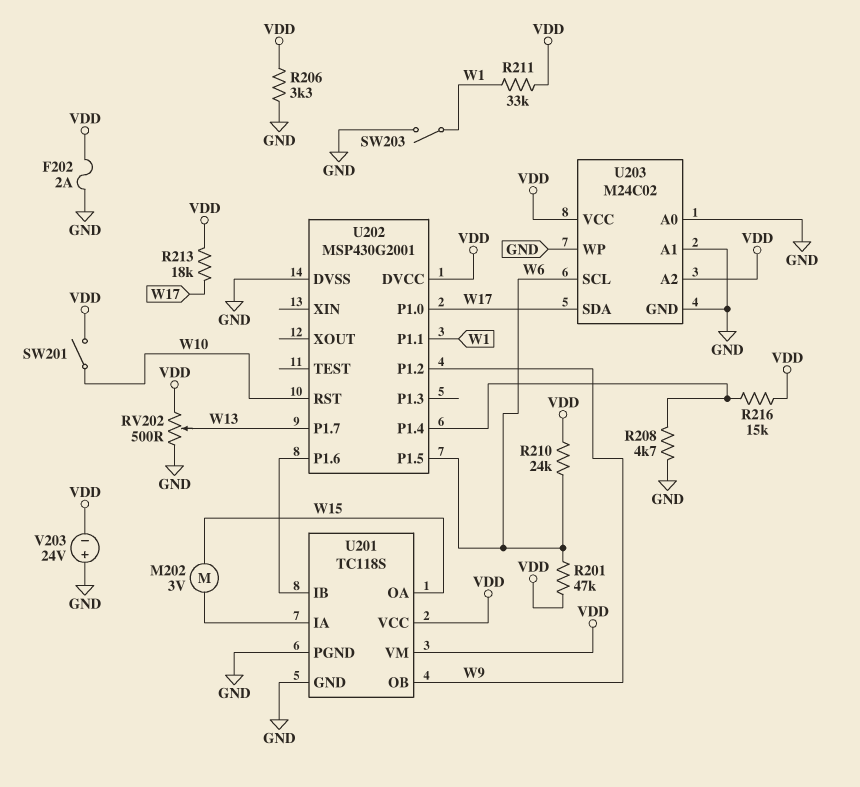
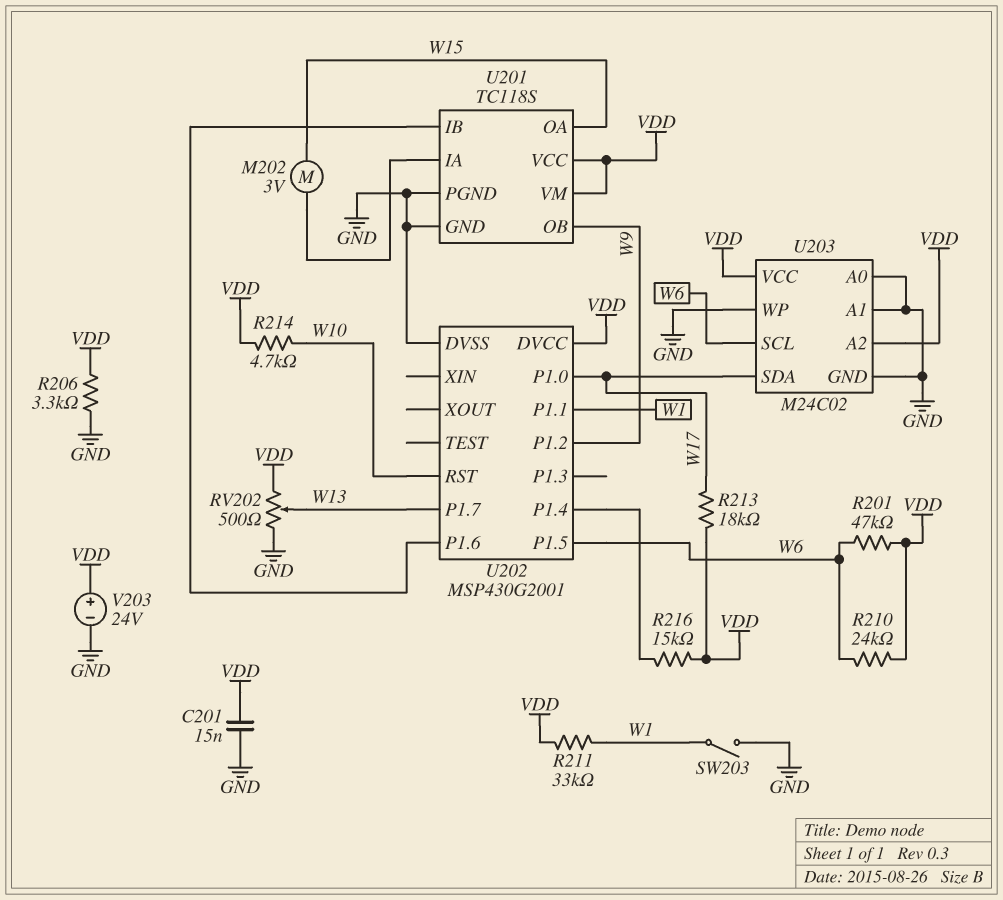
C201: none -> 15nF (GND, VDD)
F202: 2A (GND, VDD) -> none
R208: 4.7k (GND, U202/P1.4) -> none
R214: none -> 4.7k (VDD, W10)
SW201: switch (VDD, W10) -> none
V203: 24V (plus GND, minus VDD) -> 24V (plus VDD, minus GND)

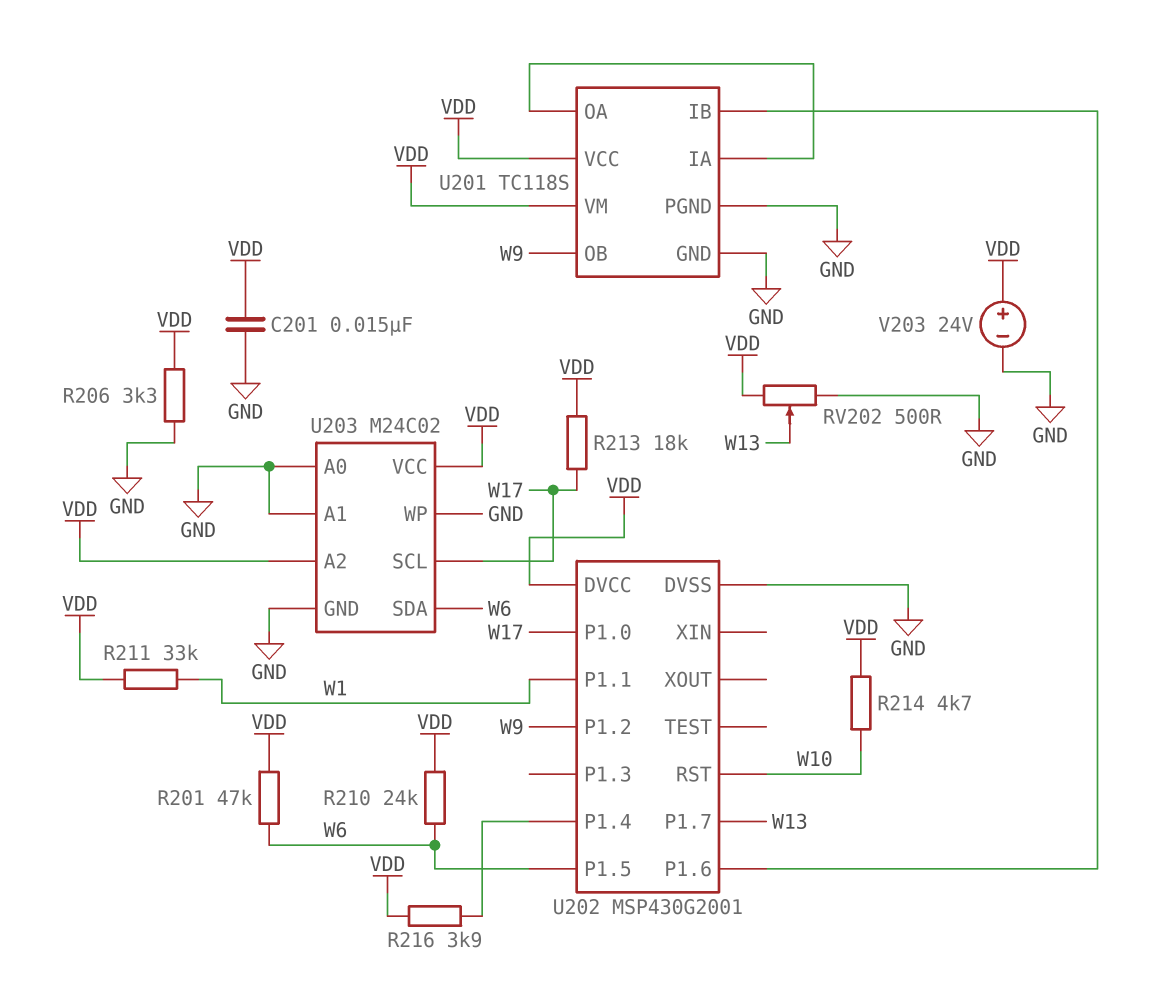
M202: motor 3V (U201/IA, W15) -> none
R216: 15k (U202/P1.4, VDD) -> 3.9k (U202/P1.4, VDD)
SW203: switch (GND, W1) -> none
U201 pin OA: W15 -> U201/IA
U203 pin SCL: W6 -> W17
U203 pin SDA: W17 -> W6

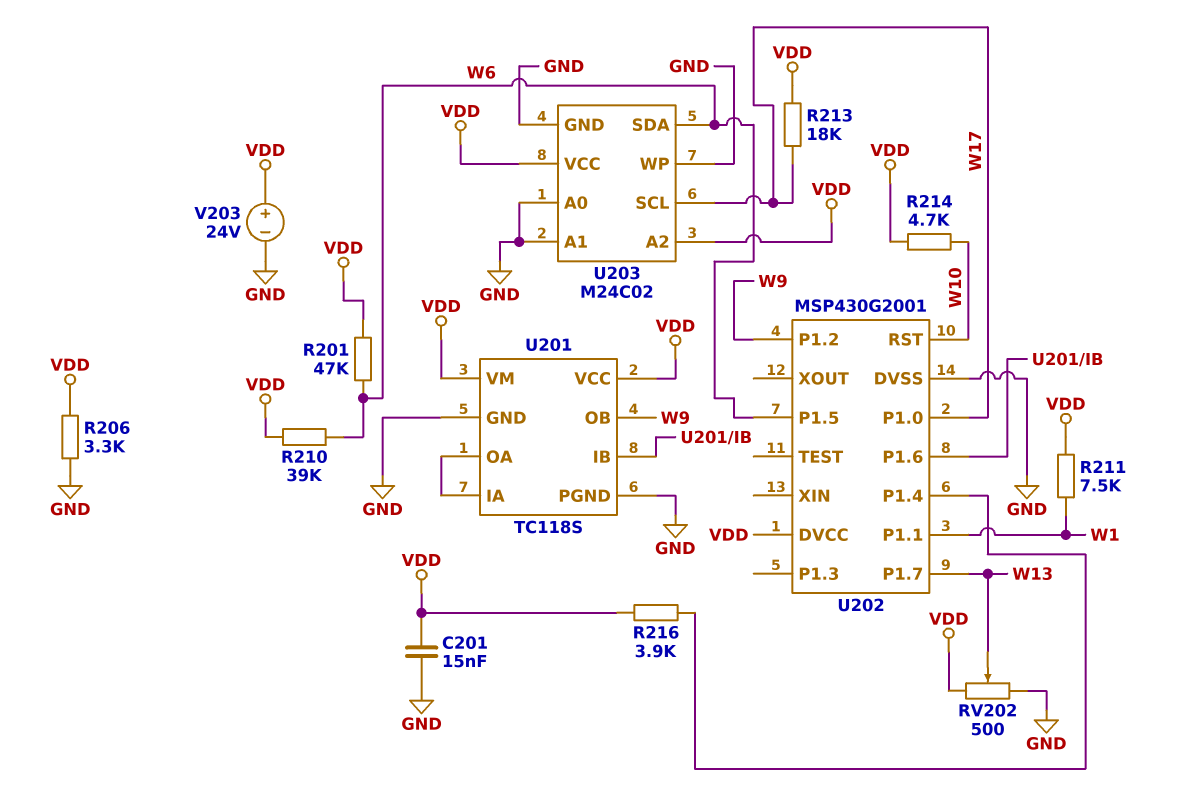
R210: 24k (VDD, W6) -> 39k (VDD, W6)
R211: 33k (VDD, W1) -> 7.5k (VDD, W1)

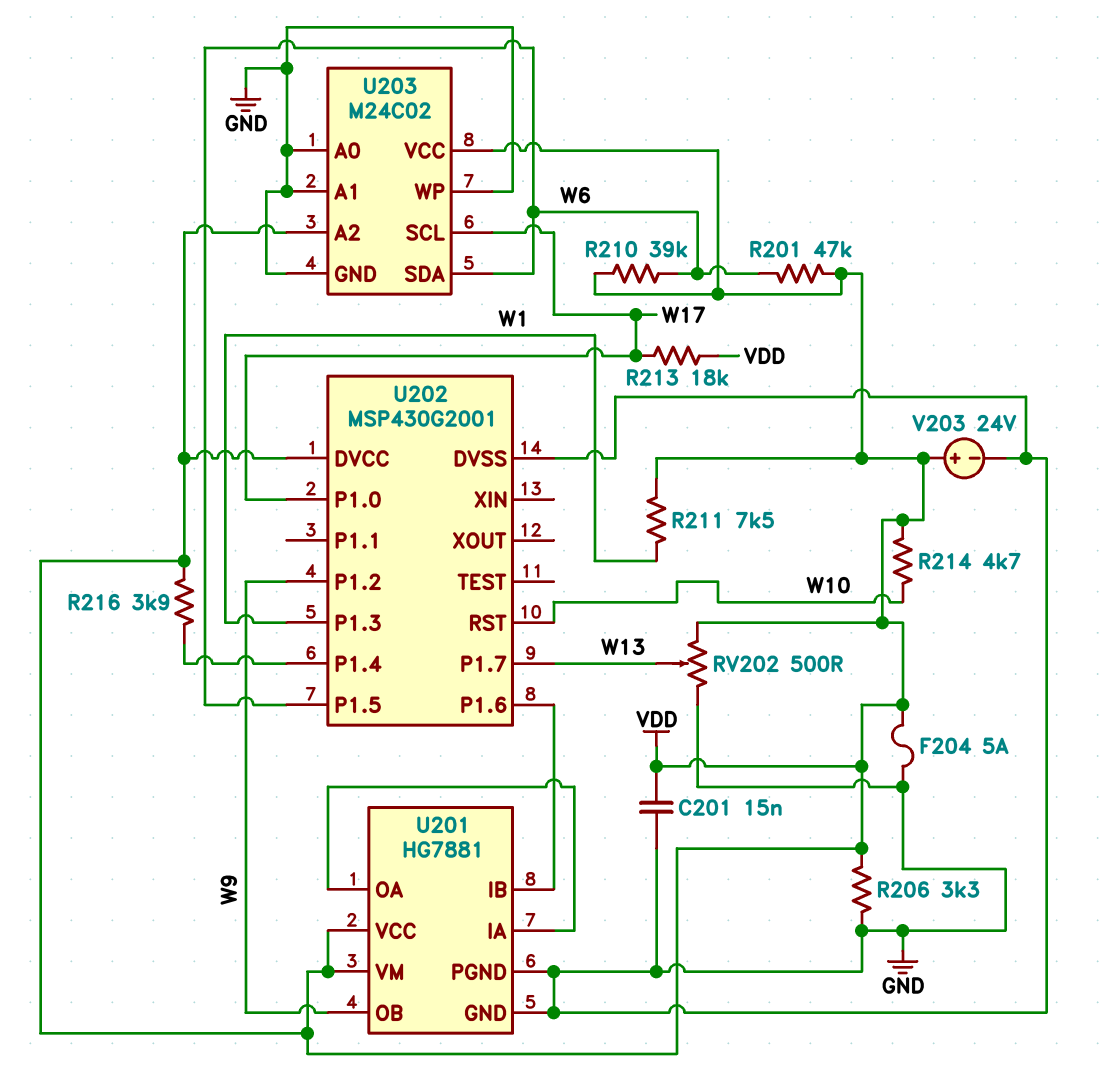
F204: none -> 5A (GND, VDD)
U201: TC118S -> HG7881
U202 pin P1.1: W1 -> none
U202 pin P1.3: none -> W1

